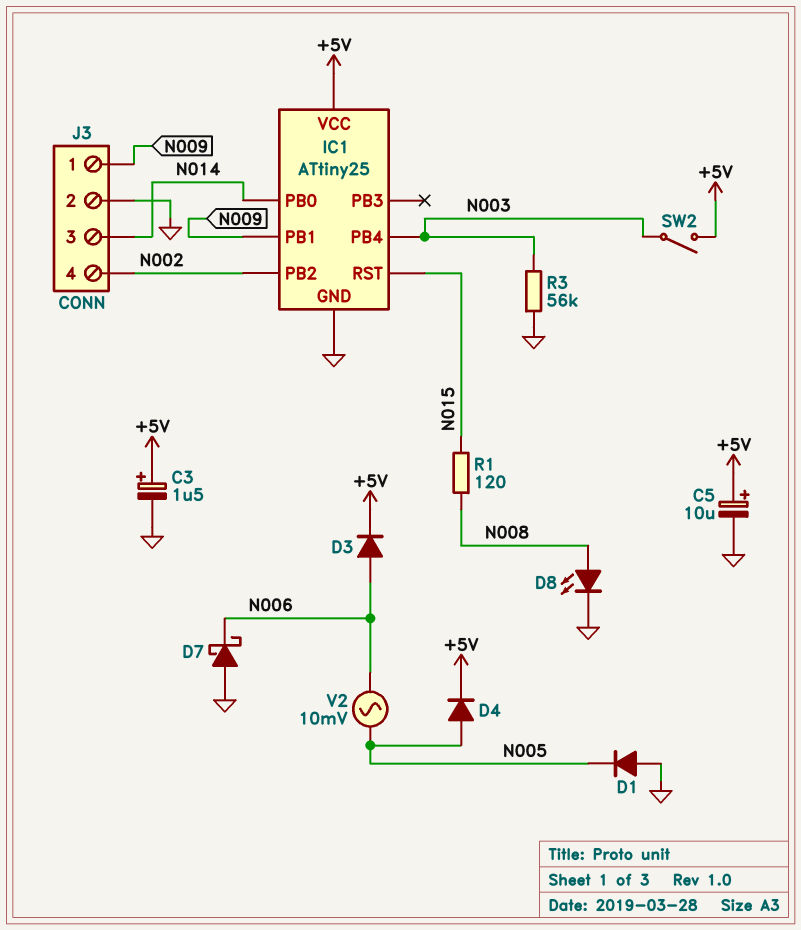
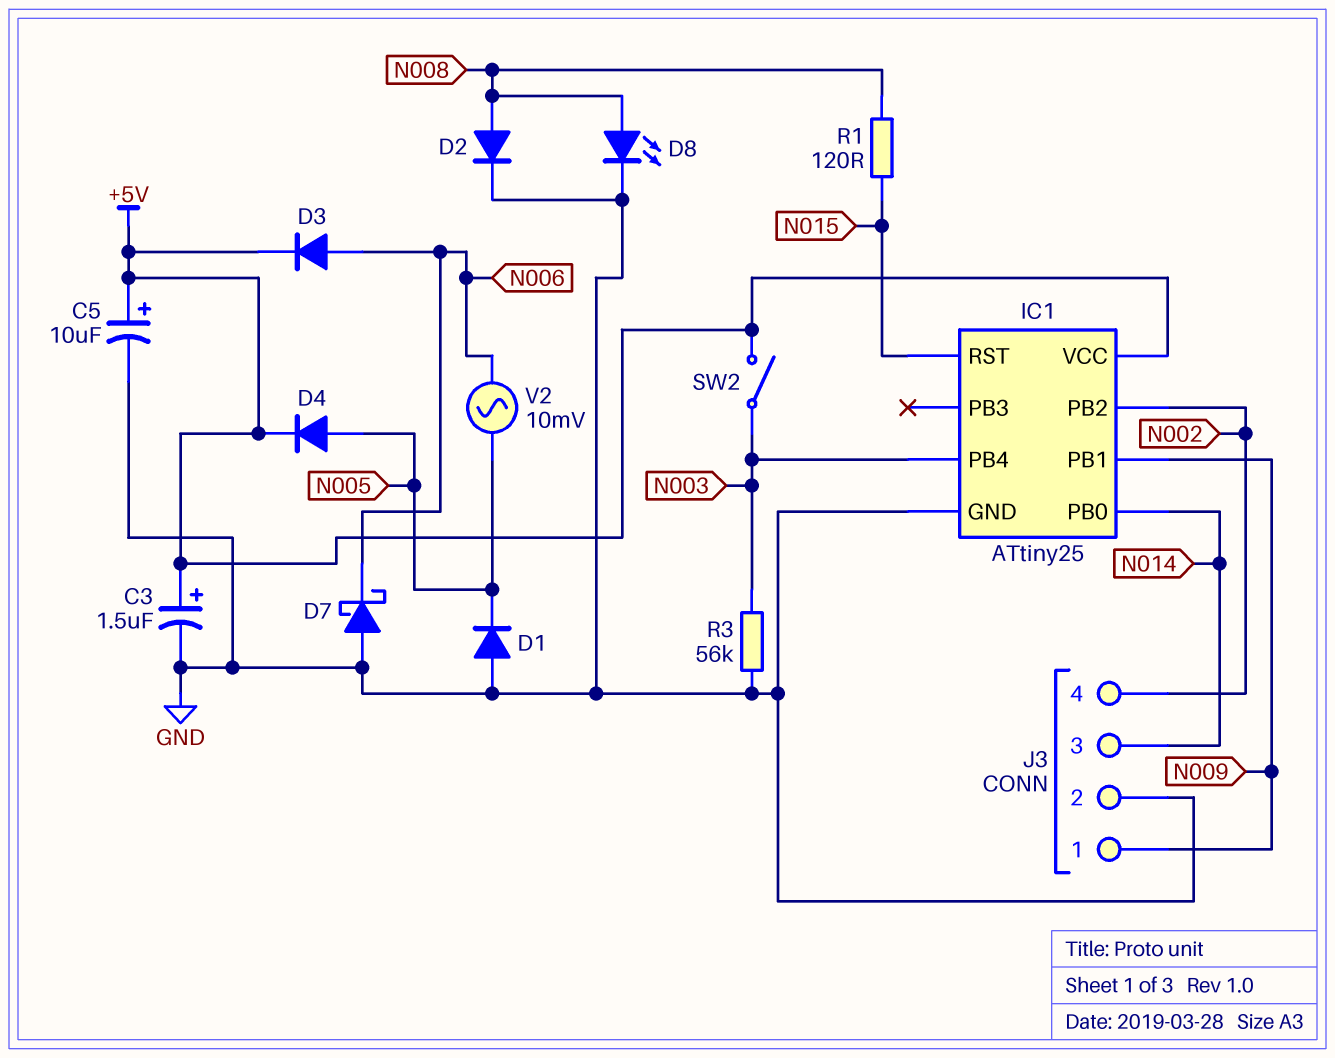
D2: none -> diode (A N008, K GND)

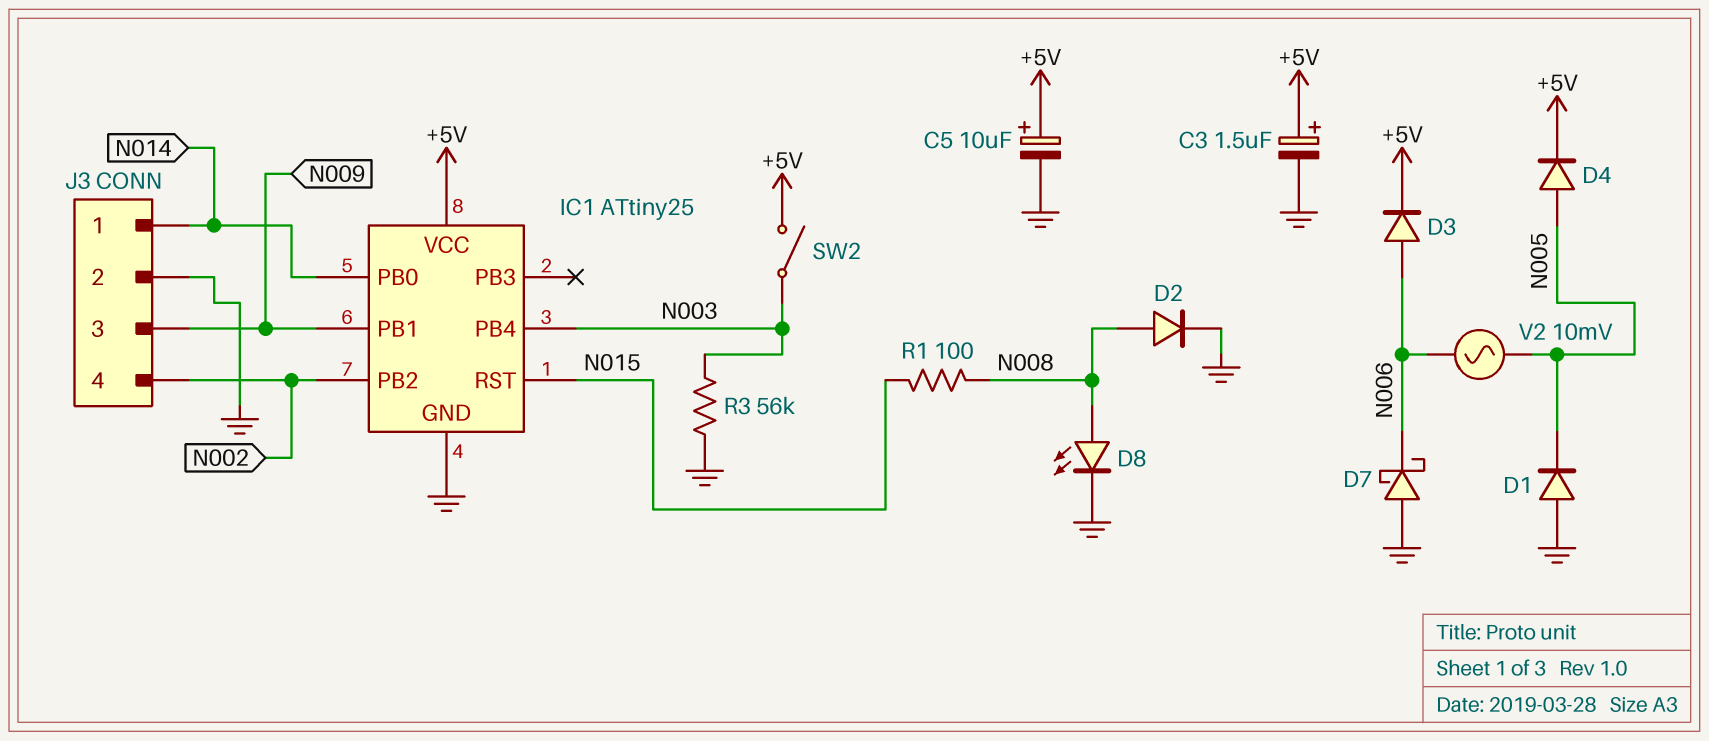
J3 pin 1: N009 -> N014
J3 pin 3: N014 -> N009
R1: 120 (N008, N015) -> 100 (N008, N015)

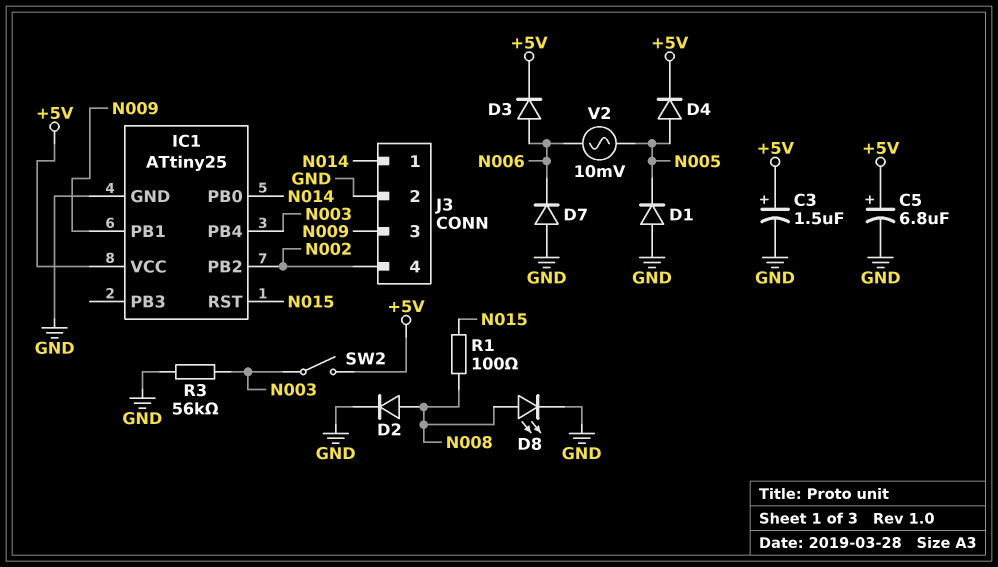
C5: 10uF (plus +5V, minus GND) -> 6.8uF (plus +5V, minus GND)
D7: schottky (A GND, K N006) -> diode (A GND, K N006)

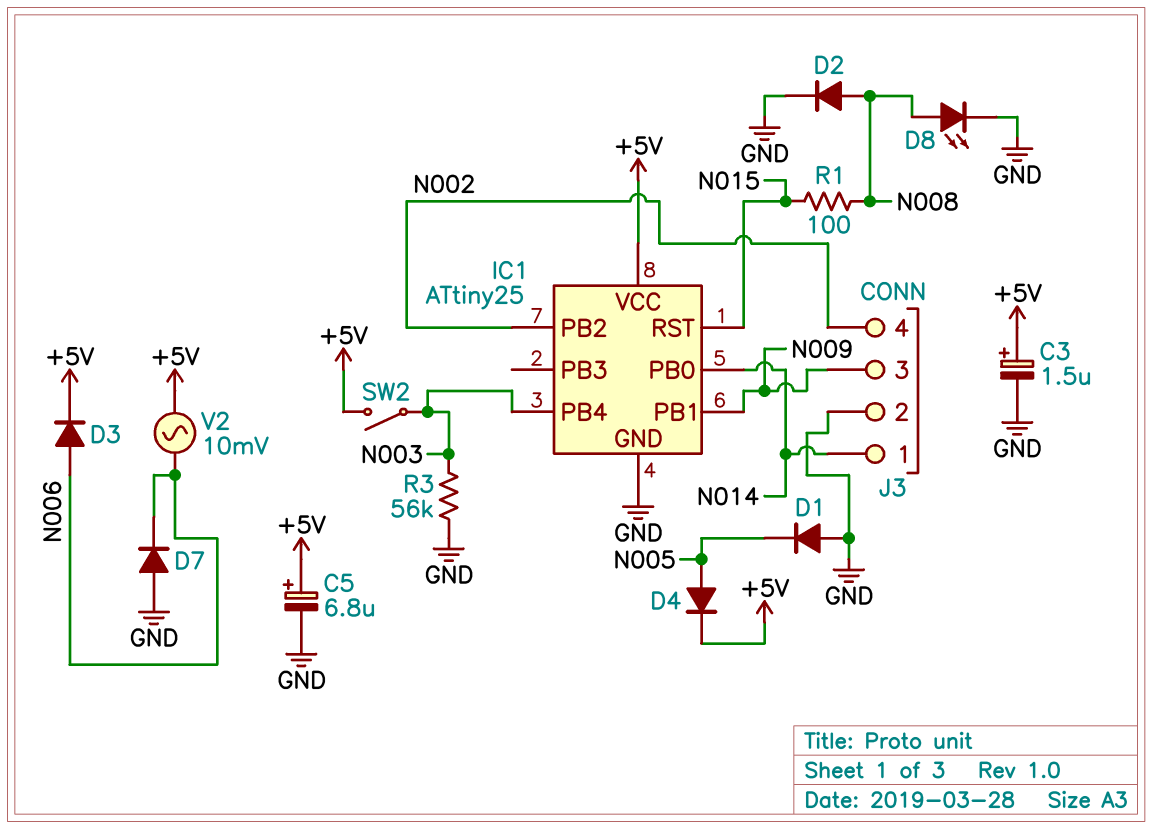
V2: AC 10mV (N005, N006) -> AC 10mV (+5V, N006)

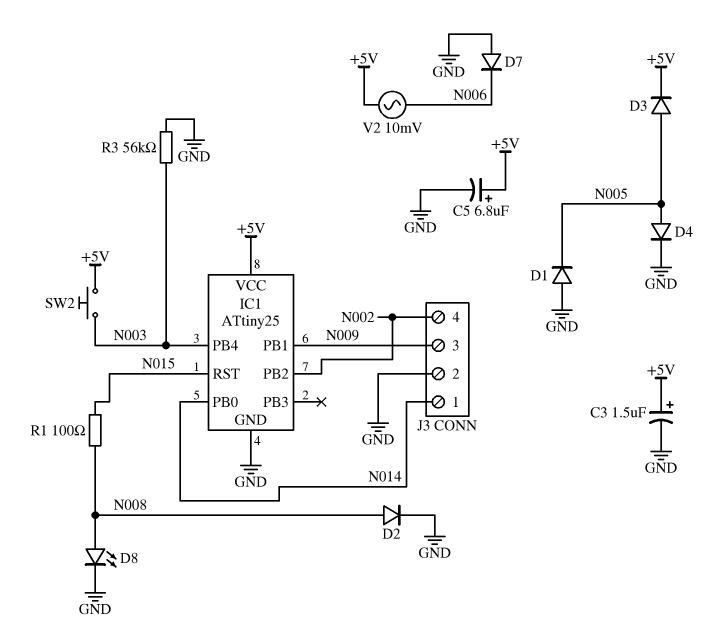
D3: diode (A N006, K +5V) -> diode (A N005, K +5V)
D4: diode (A N005, K +5V) -> diode (A N005, K GND)
SW2: switch (+5V, N003) -> button (+5V, N003)

